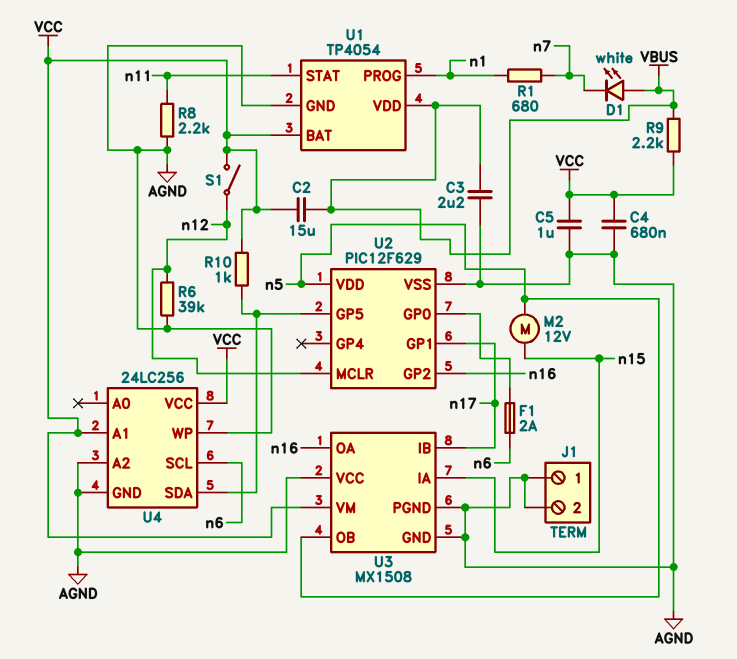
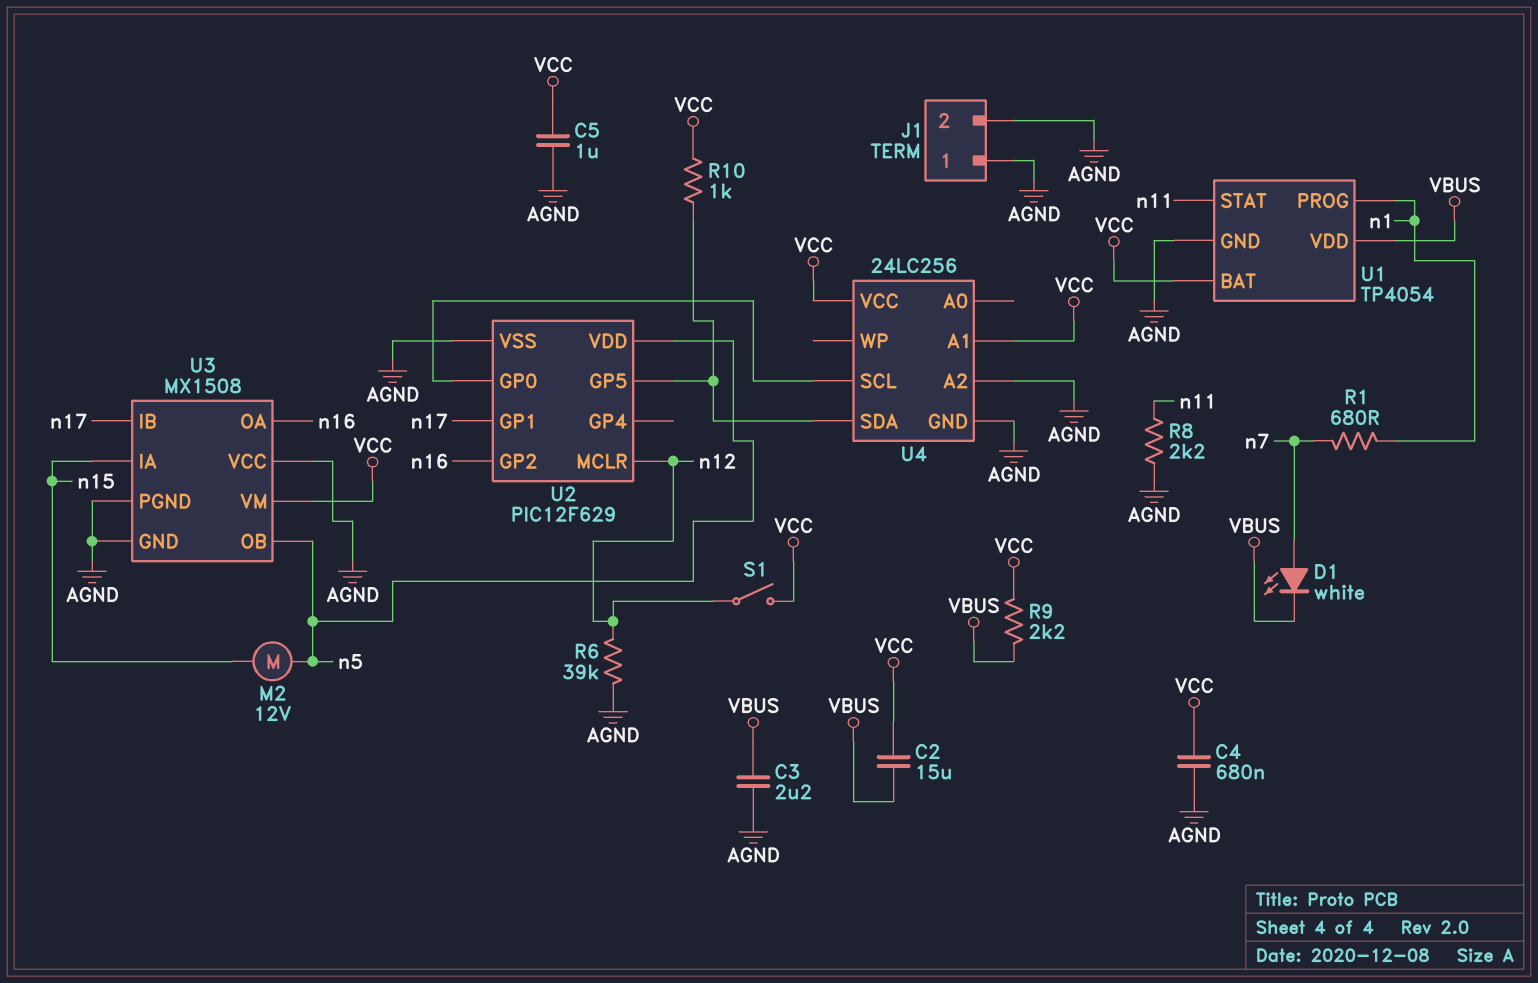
D1: LED white (A VBUS, K n7) -> LED white (A n7, K VBUS)
F1: 2A (U2/GP0, n6) -> none
U4 pin SCL: n6 -> U2/GP0
U4 pin WP: AGND -> none

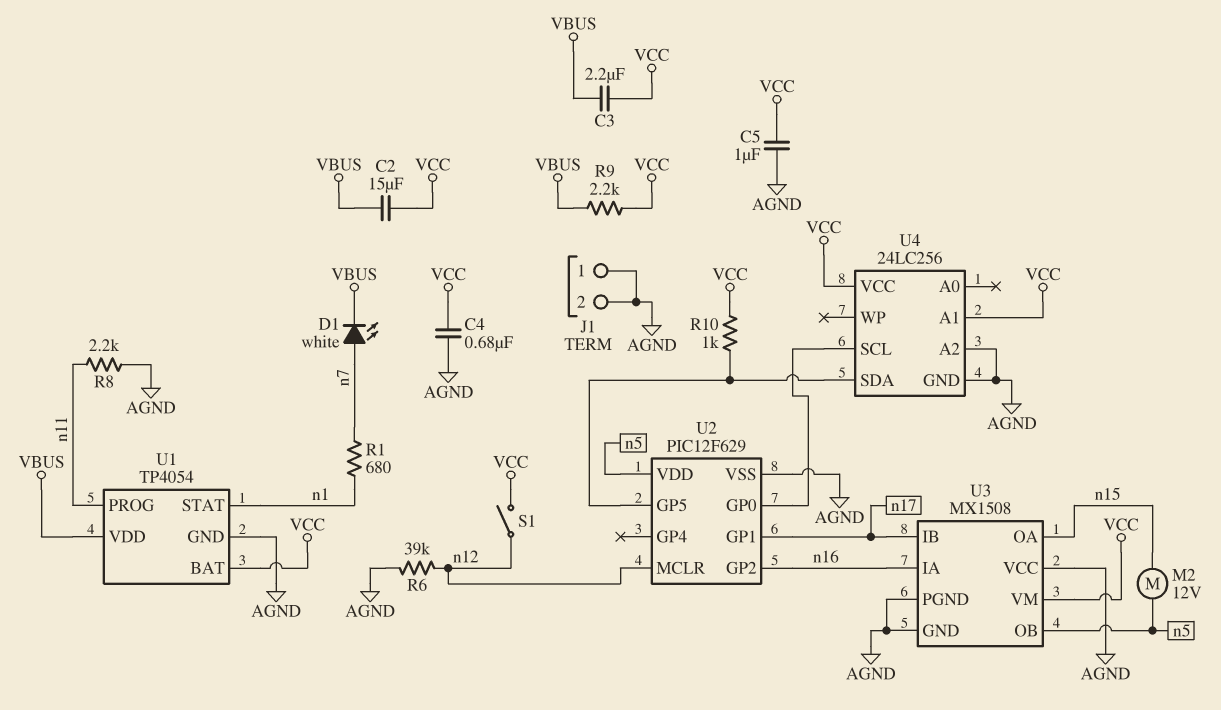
C3: 2.2uF (AGND, VBUS) -> 2.2uF (VBUS, VCC)
U1 pin PROG: n1 -> n11
U1 pin STAT: n11 -> n1
U3 pin IA: n15 -> n16
U3 pin OA: n16 -> n15

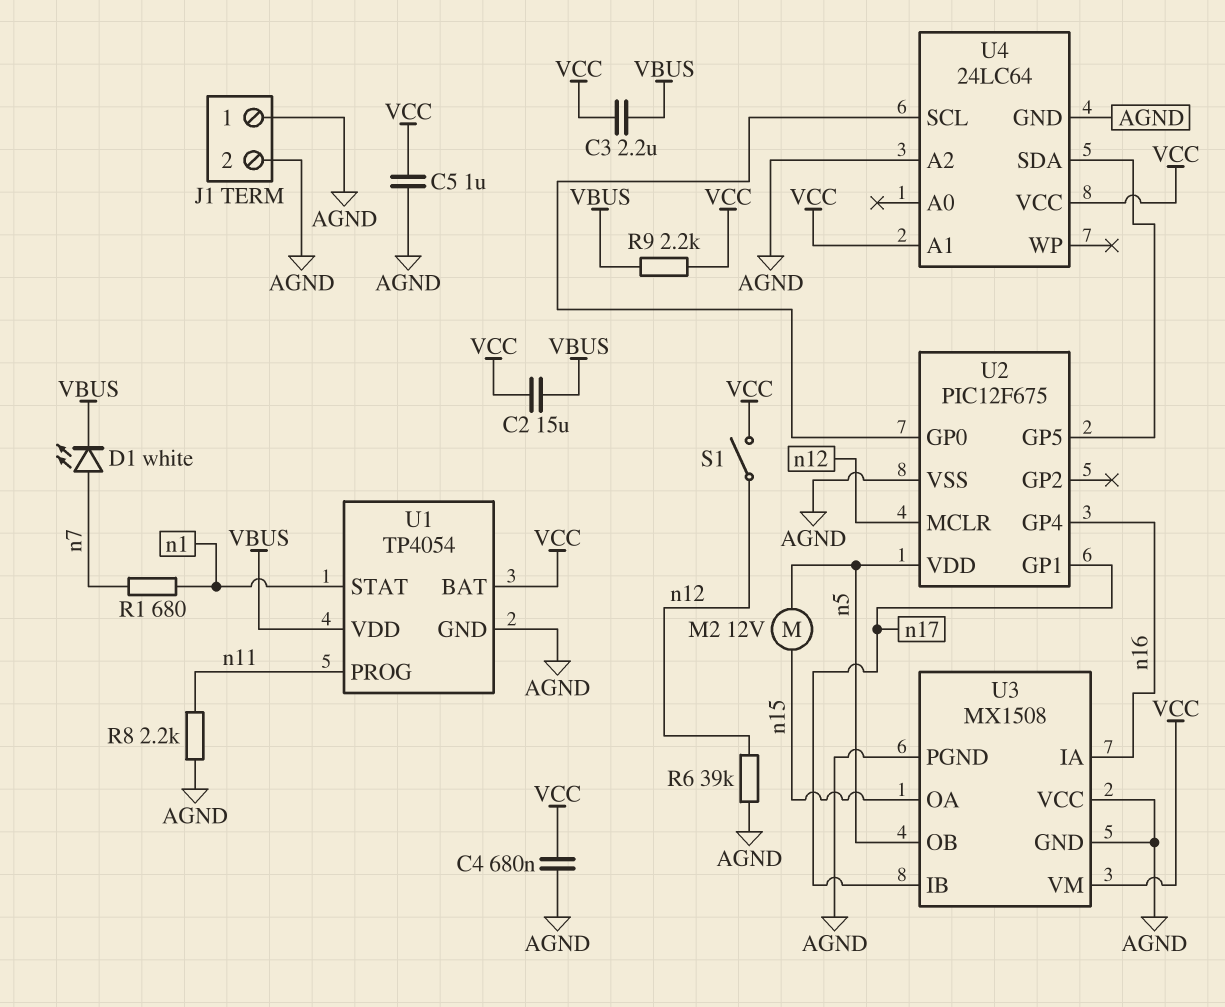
R10: 1k (U2/GP5, VCC) -> none
U2: PIC12F629 -> PIC12F675
U2 pin GP2: n16 -> none
U2 pin GP4: none -> n16
U4: 24LC256 -> 24LC64

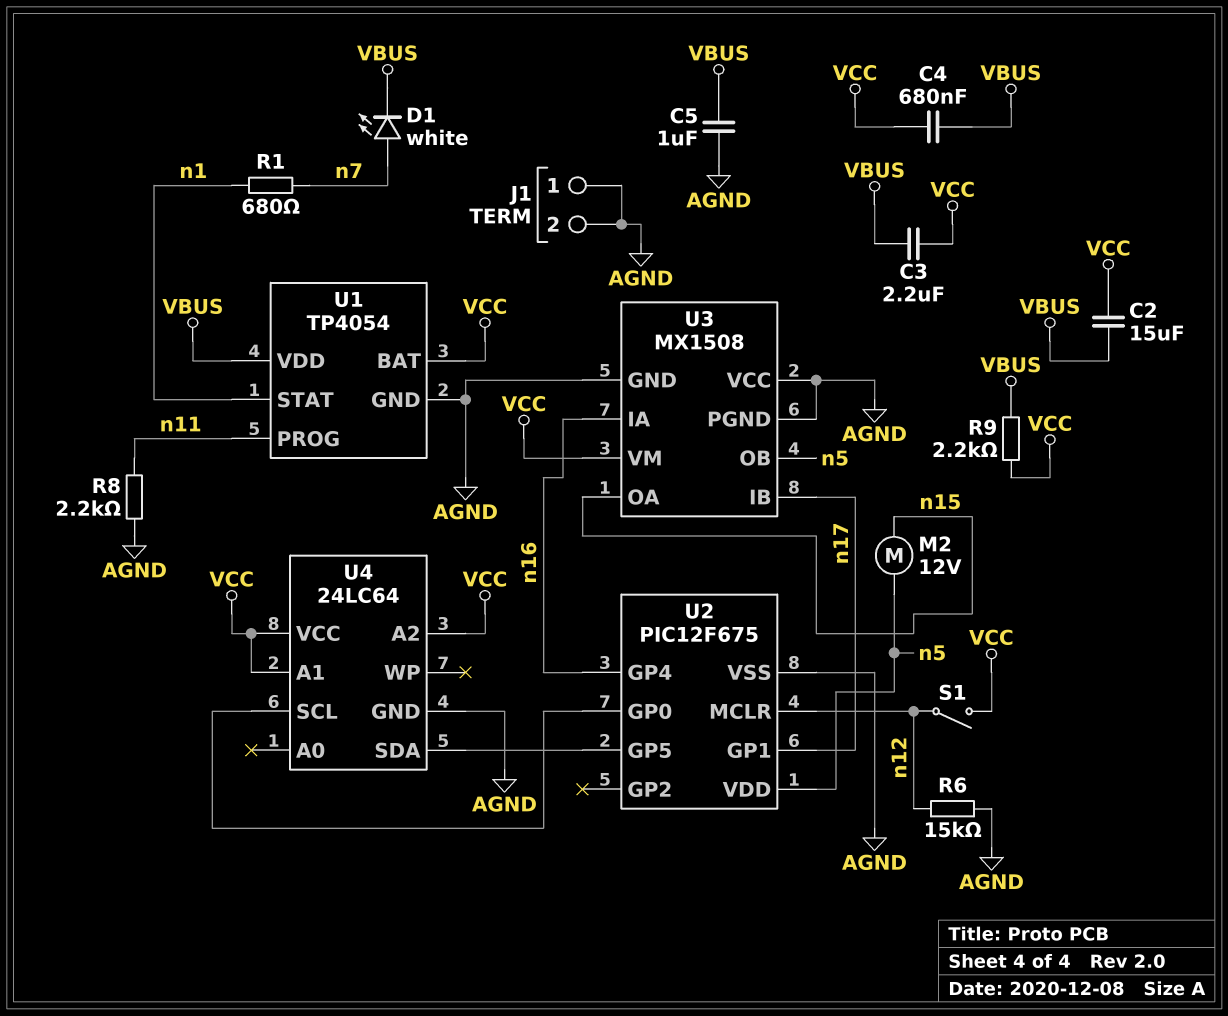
C4: 680nF (AGND, VCC) -> 680nF (VBUS, VCC)
C5: 1uF (AGND, VCC) -> 1uF (AGND, VBUS)
R6: 39k (AGND, n12) -> 15k (AGND, n12)
U4 pin A2: AGND -> VCC

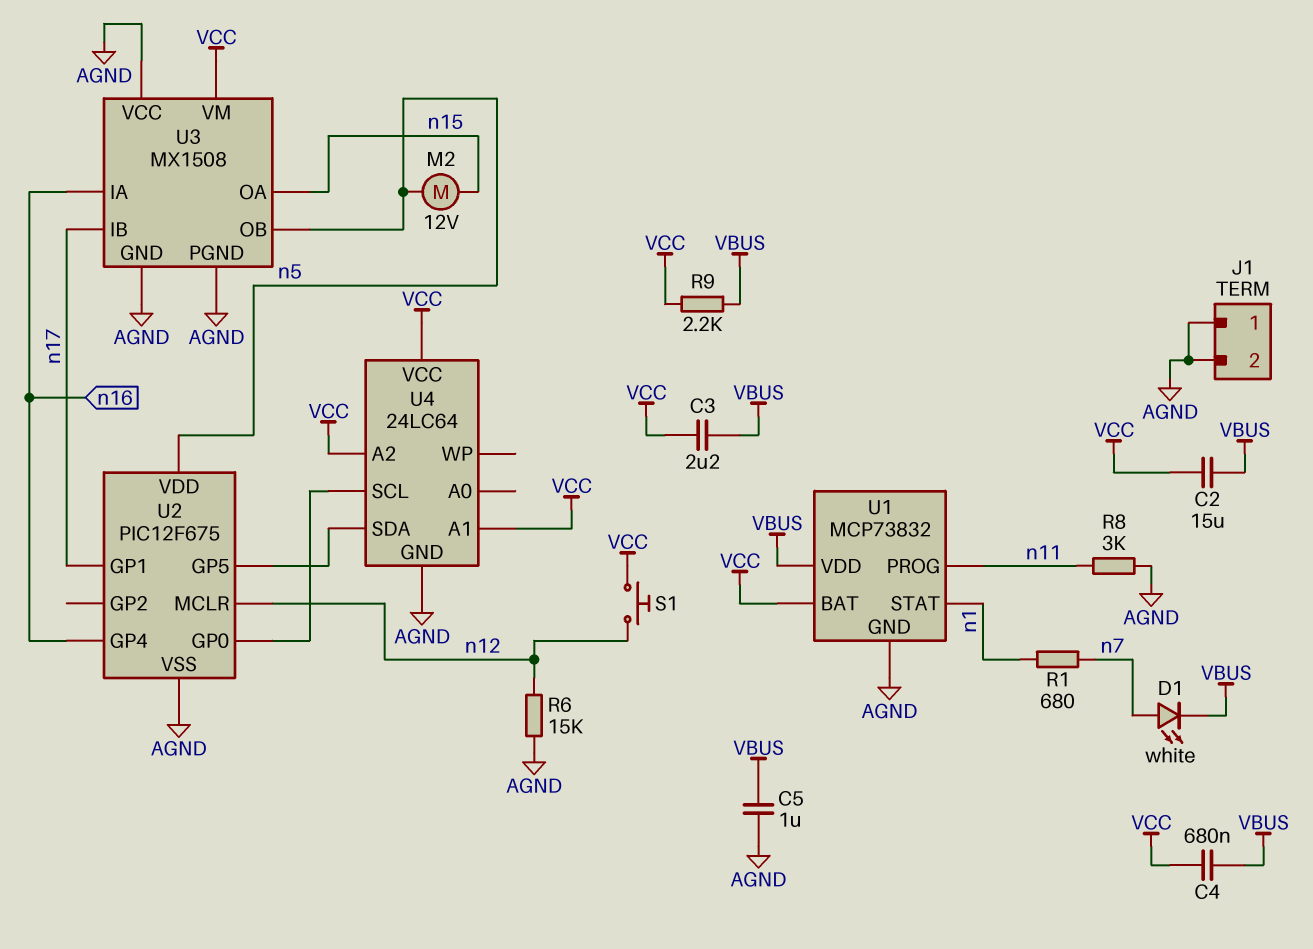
R8: 2.2k (AGND, n11) -> 3k (AGND, n11)
S1: switch (VCC, n12) -> button (VCC, n12)
U1: TP4054 -> MCP73832

